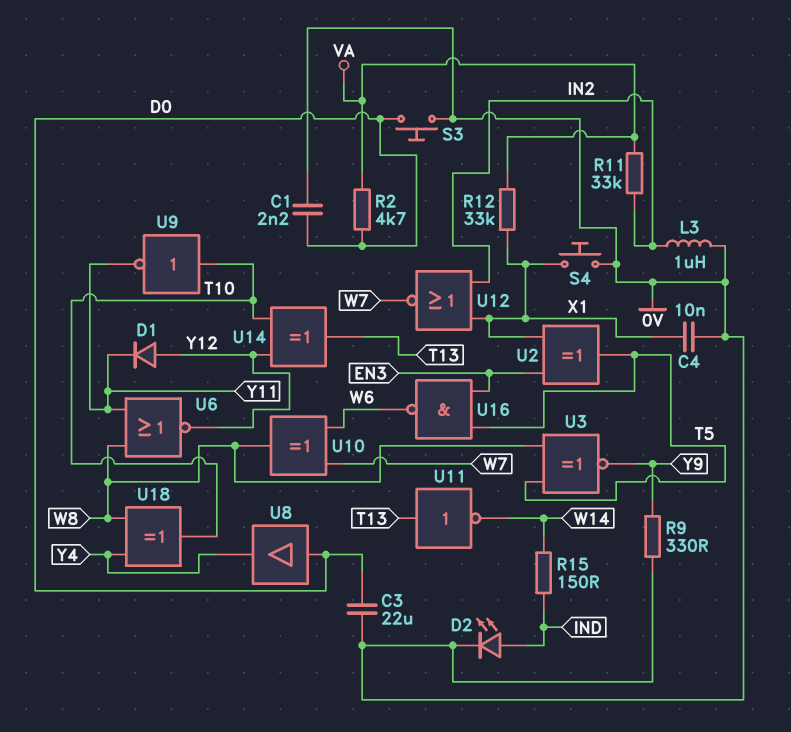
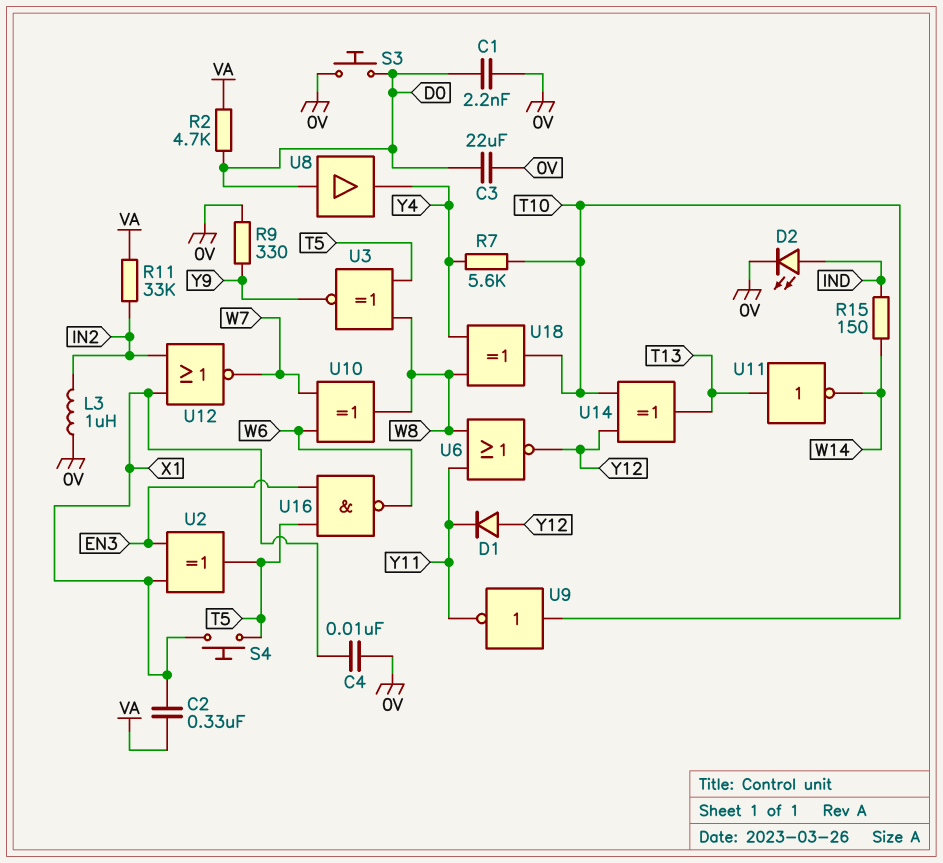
C2: none -> 330nF (VA, X1)
R7: none -> 5.6k (T10, Y4)
R12: 33k (VA, X1) -> none
S4: button (0V, X1) -> button (T5, X1)

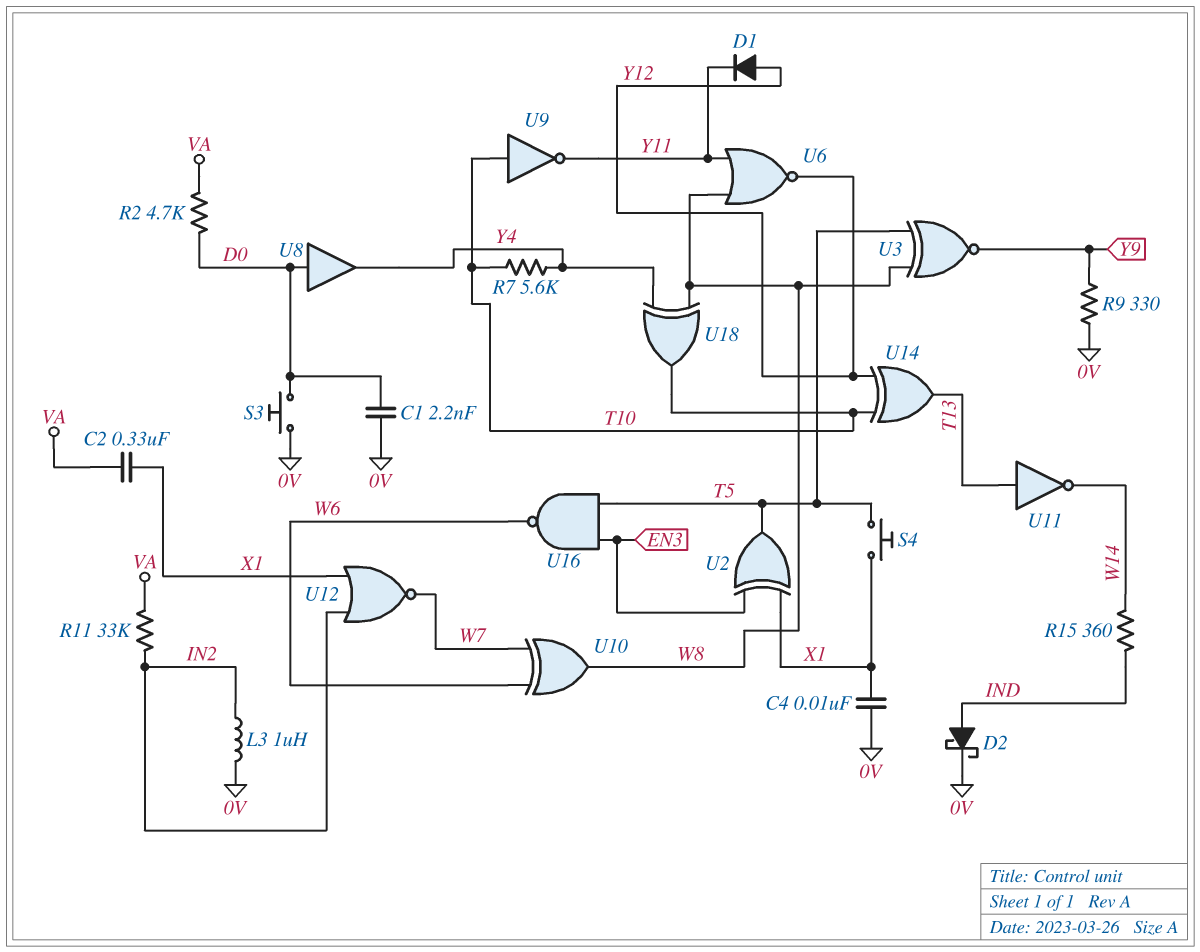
C3: 22uF (0V, D0) -> none
D2: LED (A IND, K 0V) -> schottky (A IND, K 0V)
R15: 150 (IND, W14) -> 360 (IND, W14)

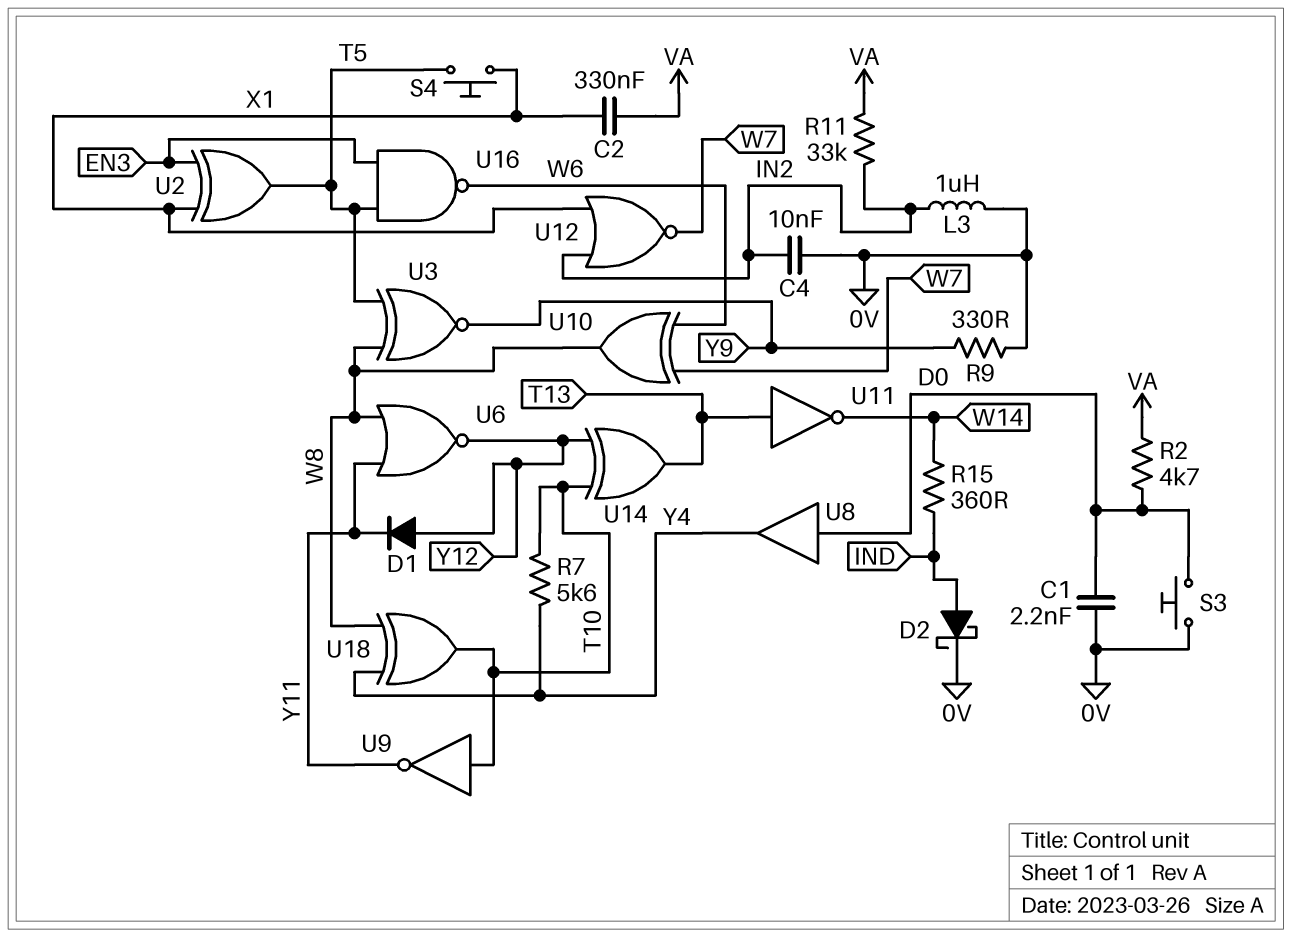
C4: 10nF (0V, X1) -> 10nF (0V, IN2)

